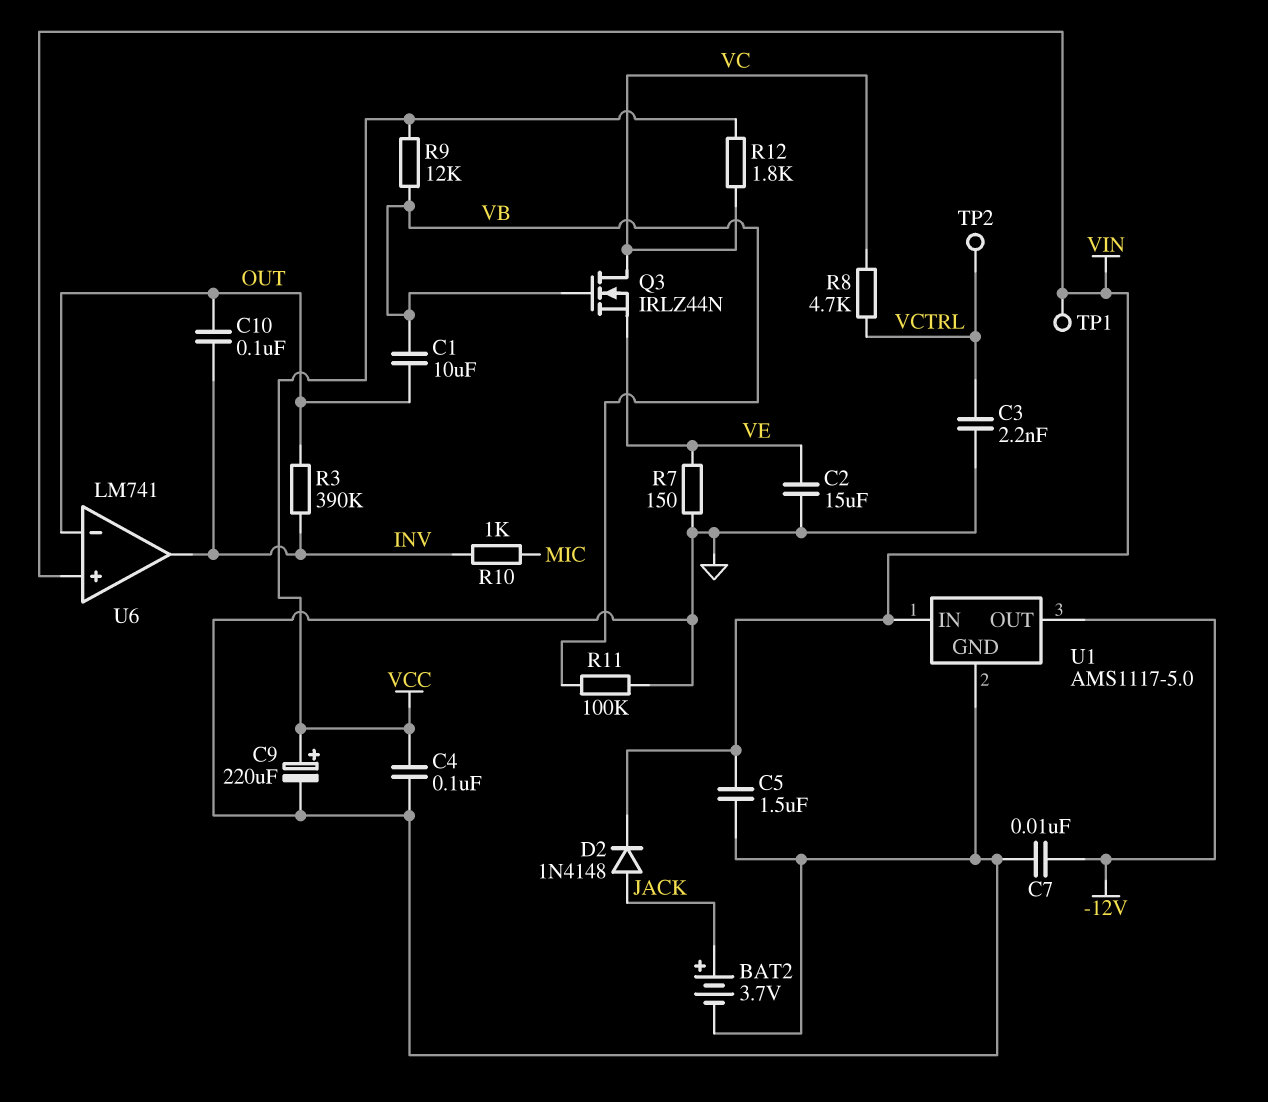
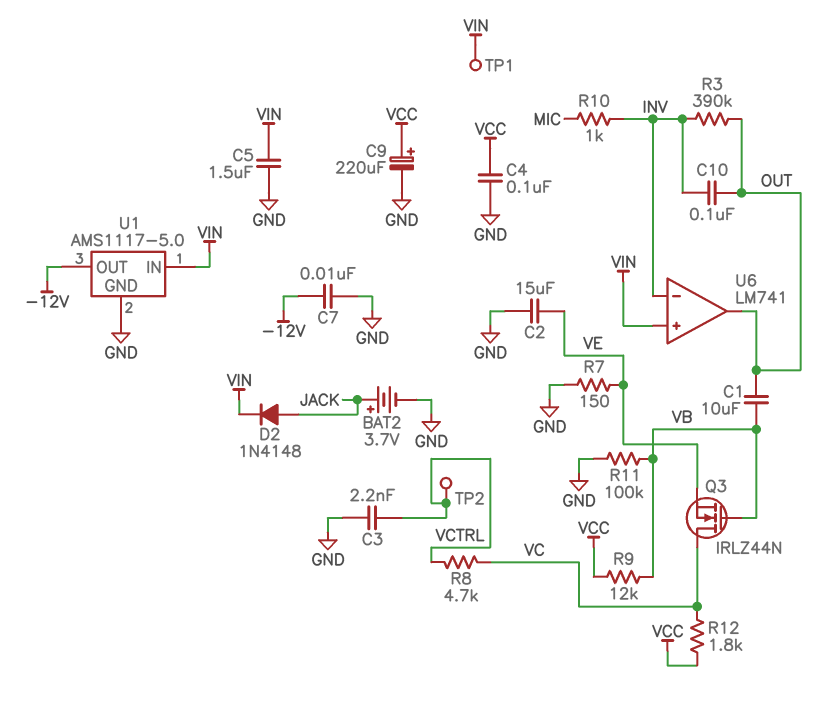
U6 pin in-: OUT -> INV
U6 pin out: INV -> OUT

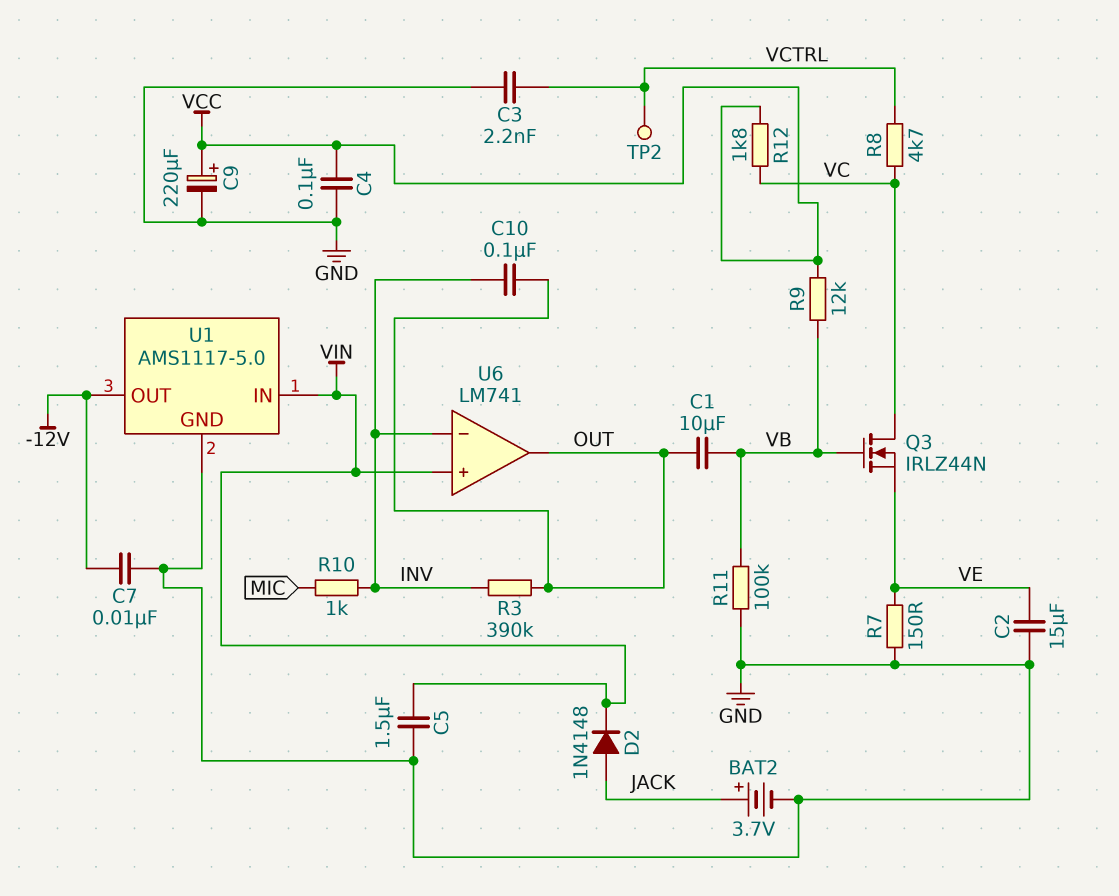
TP1: test point (VIN) -> none

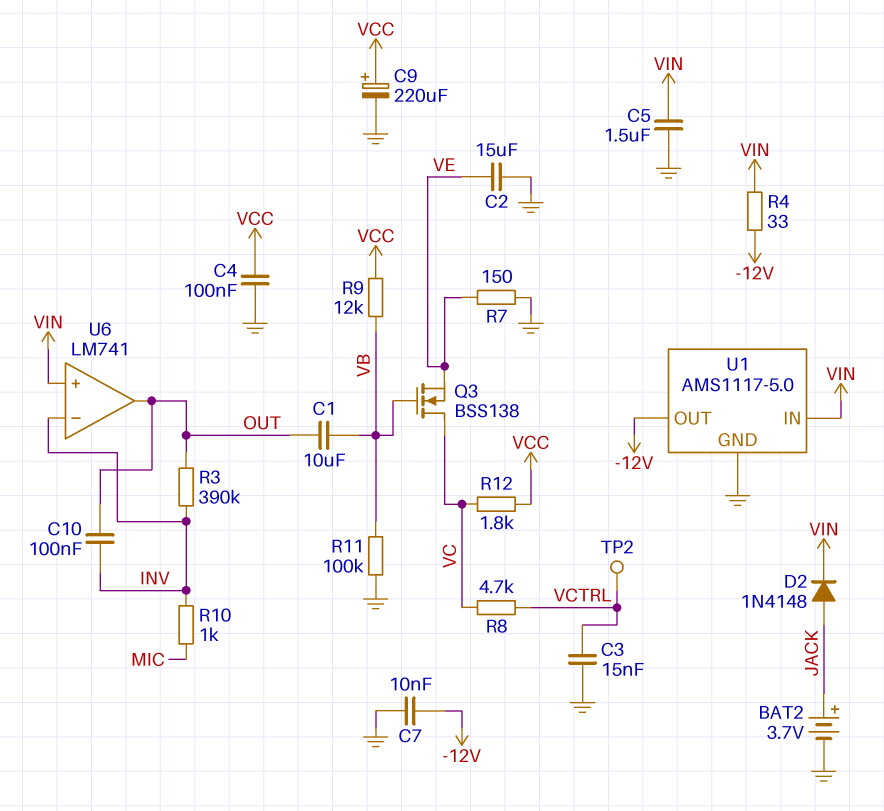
C3: 2.2nF (GND, VCTRL) -> 15nF (GND, VCTRL)
Q3: NMOS IRLZ44N (G VB, D VC, S VE) -> NMOS BSS138 (G VB, D VC, S VE)
R4: none -> 33 (-12V, VIN)

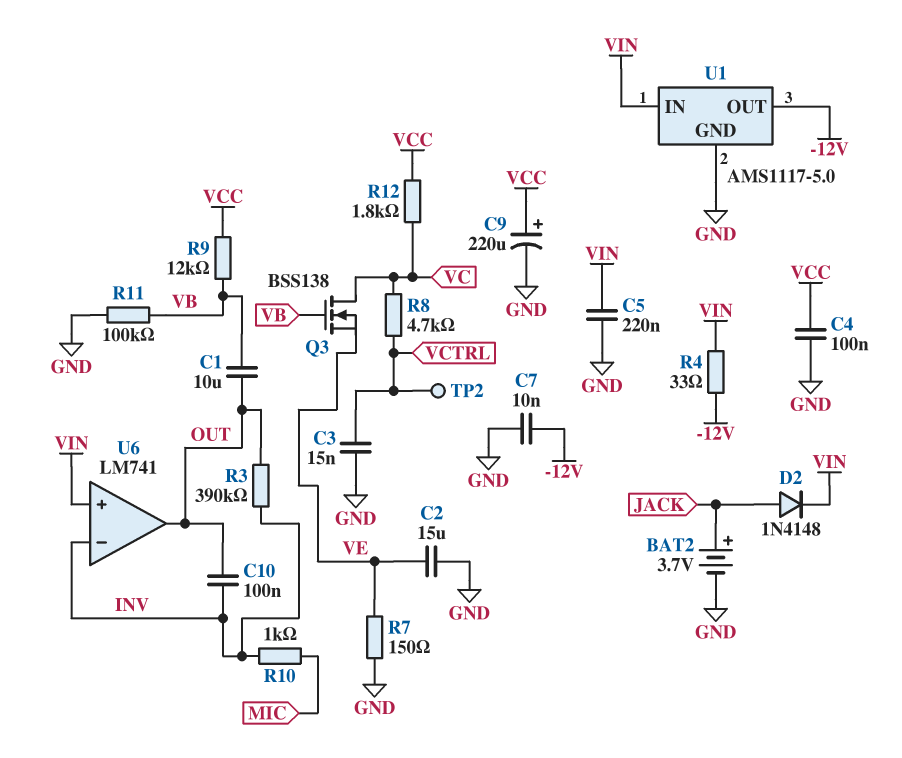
C5: 1.5uF (GND, VIN) -> 220nF (GND, VIN)

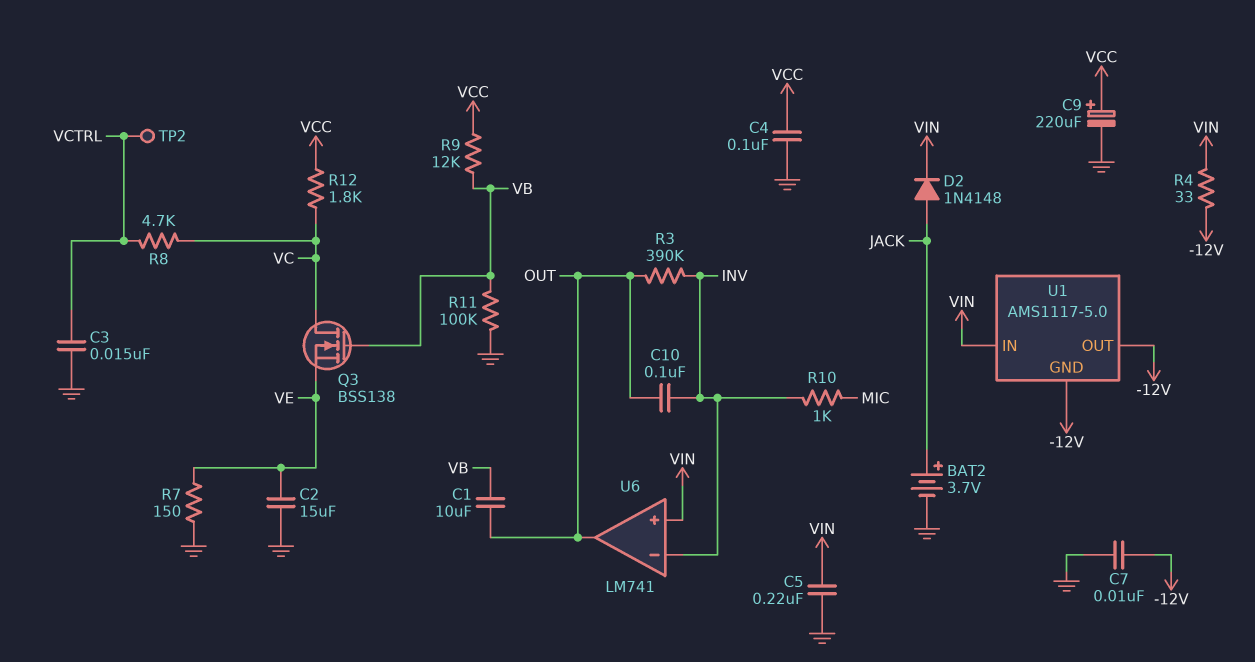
U1 pin GND: GND -> -12V

